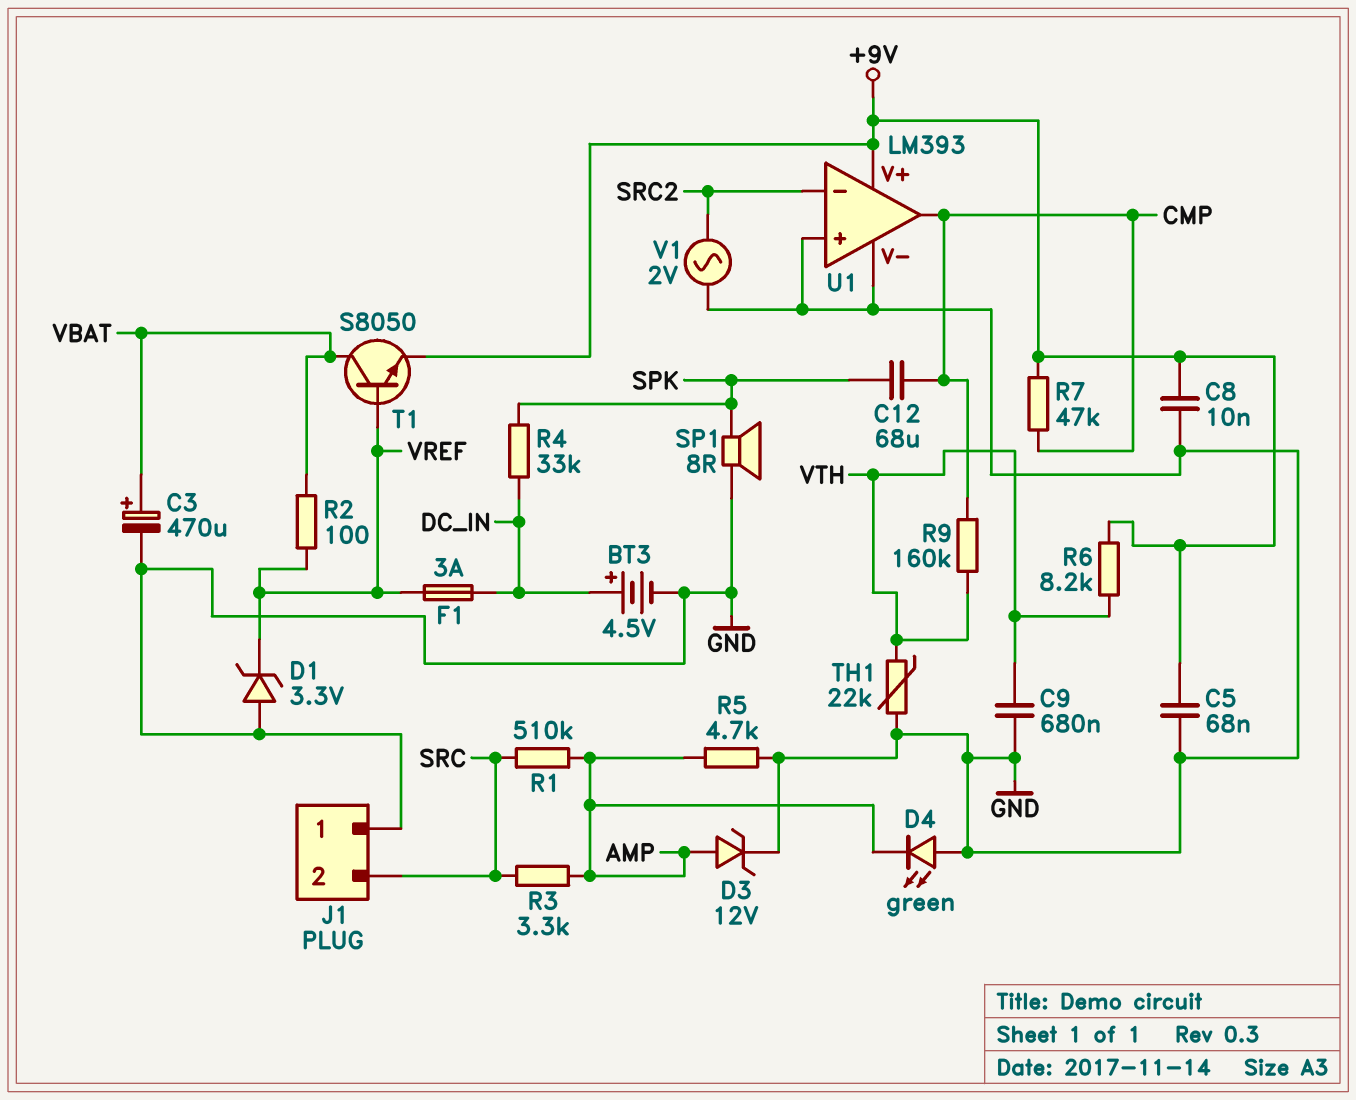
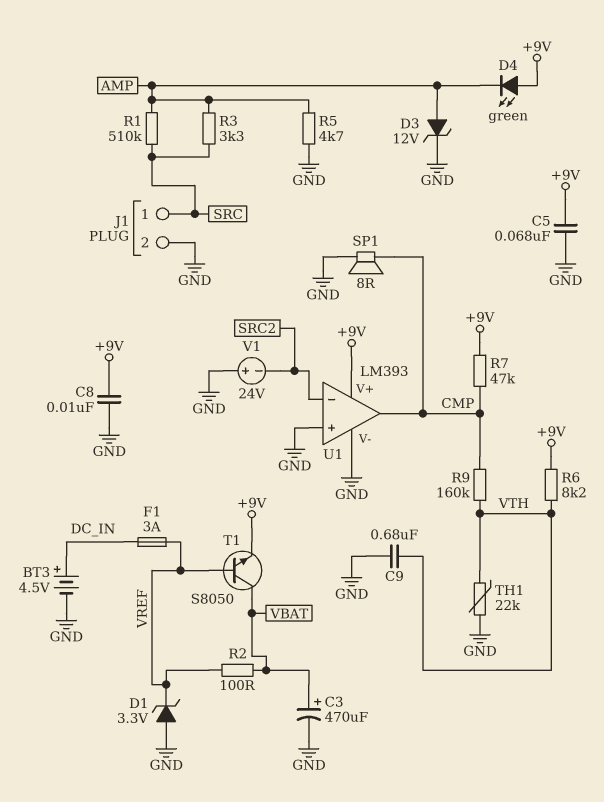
C12: 68uF (CMP, SPK) -> none
D4: LED green (A GND, K AMP) -> LED green (A +9V, K AMP)
J1 pin 1: GND -> SRC
J1 pin 2: SRC -> GND
R4: 33k (DC_IN, SPK) -> none
SP1: speaker 8R (GND, SPK) -> speaker 8R (CMP, GND)
V1: AC 2V (GND, SRC2) -> 24V (plus GND, minus SRC2)

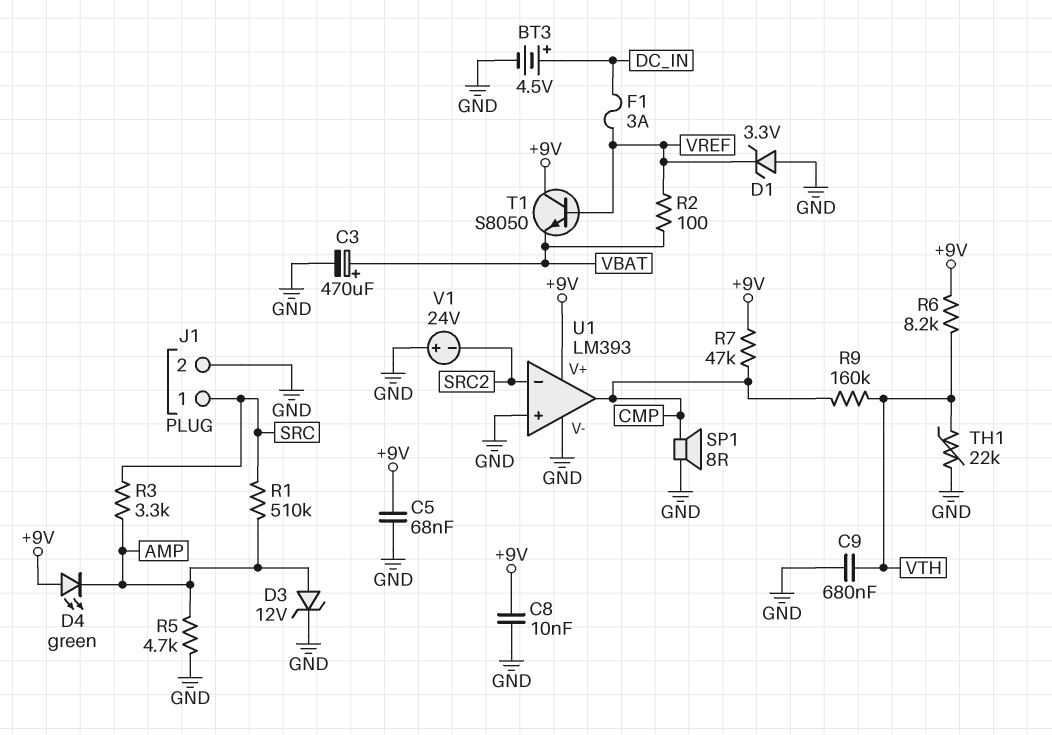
T1: NPN S8050 (B VREF, C VBAT, E +9V) -> NPN S8050 (B VREF, C +9V, E VBAT)

